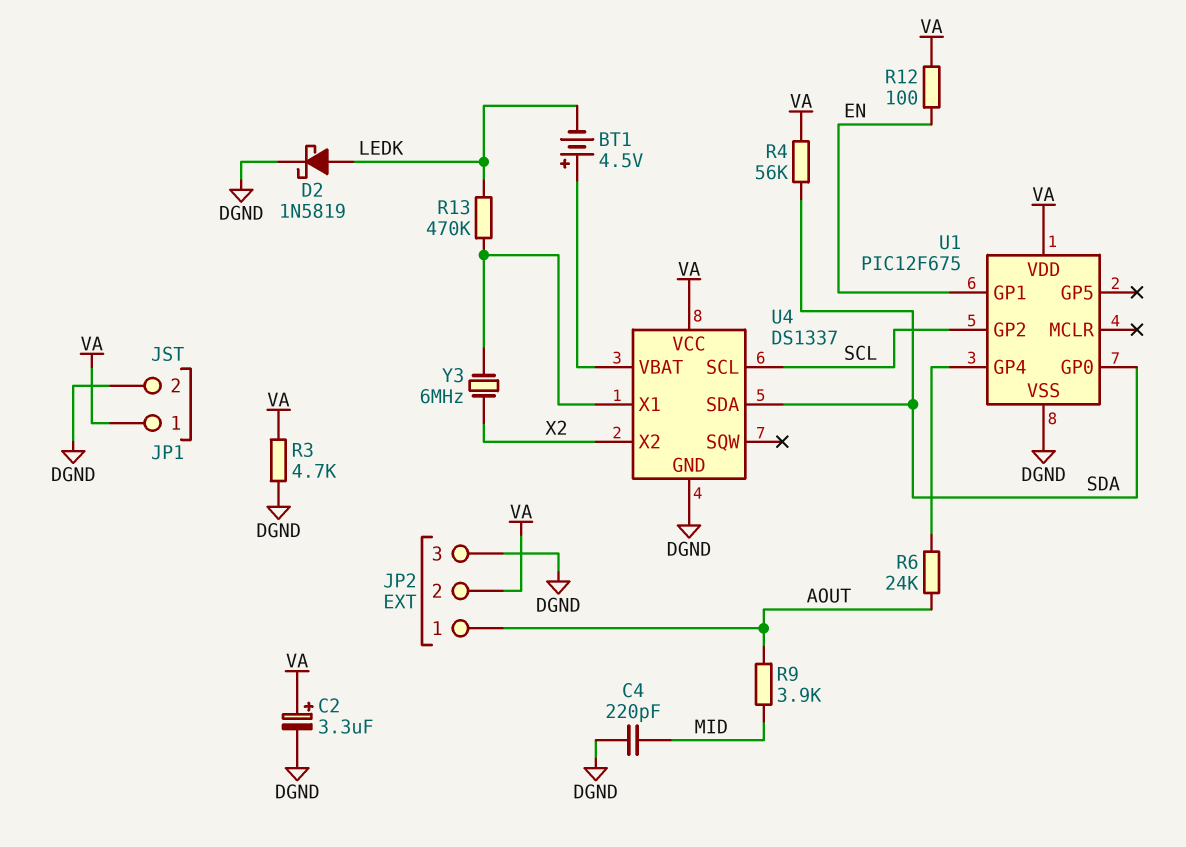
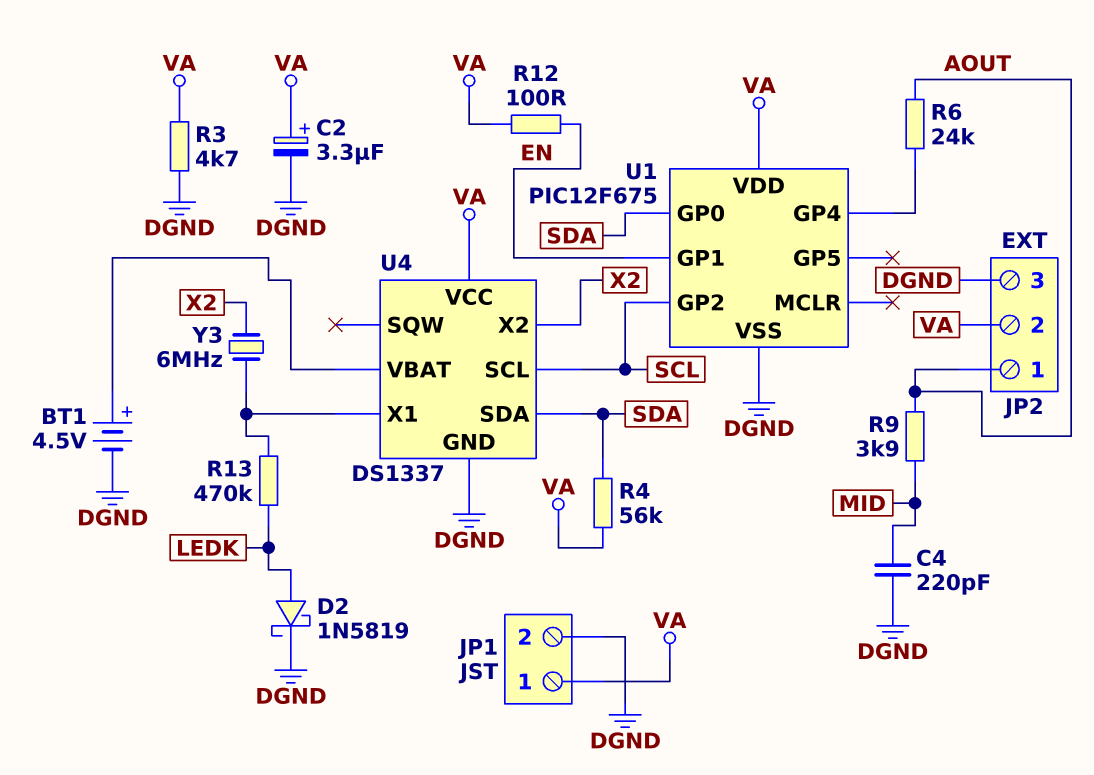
BT1: 4.5V (plus U4/VBAT, minus LEDK) -> 4.5V (plus U4/VBAT, minus DGND)

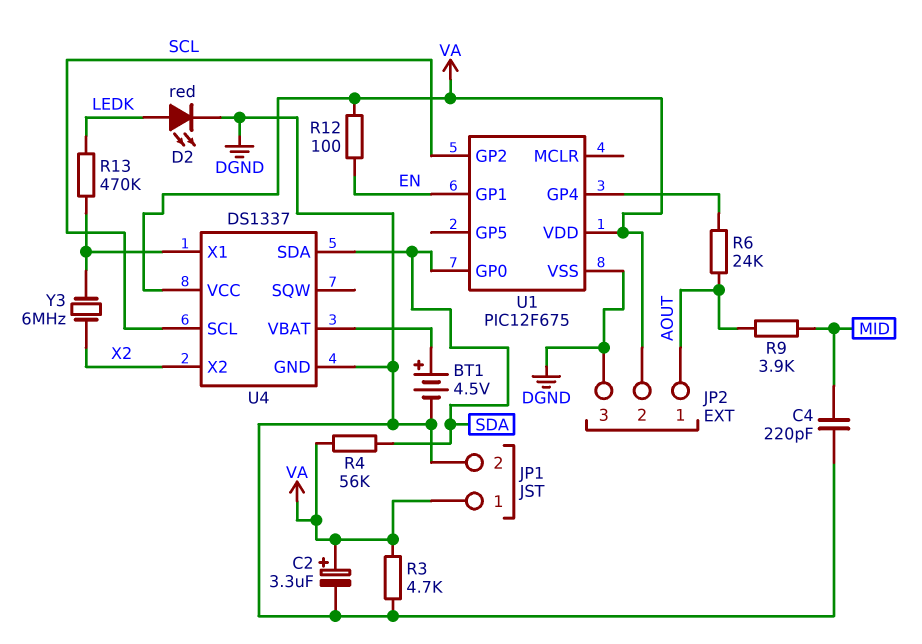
D2: schottky 1N5819 (A LEDK, K DGND) -> LED red (A LEDK, K DGND)

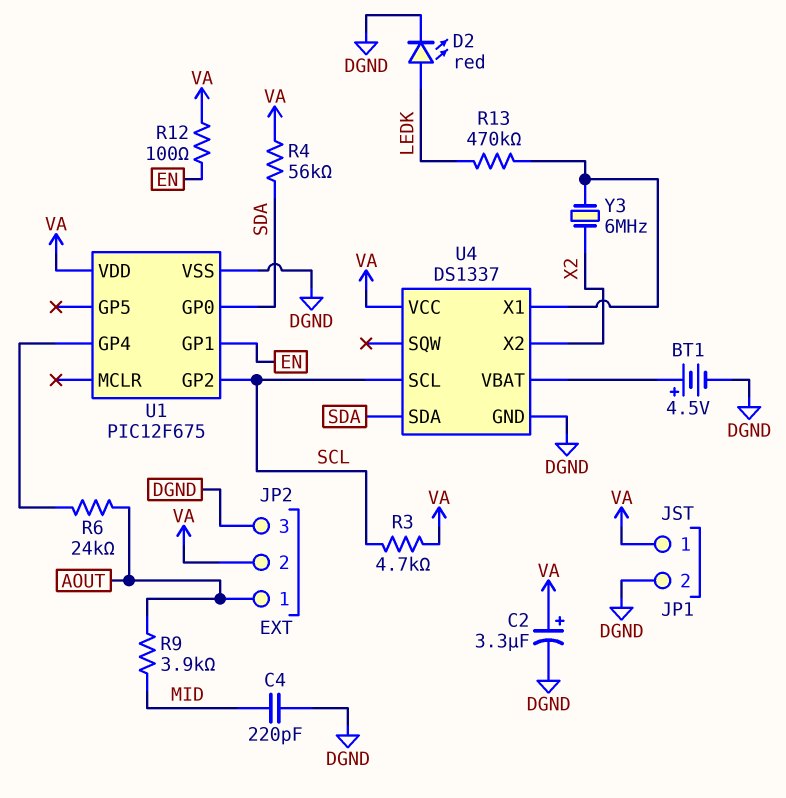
R3: 4.7k (DGND, VA) -> 4.7k (SCL, VA)

